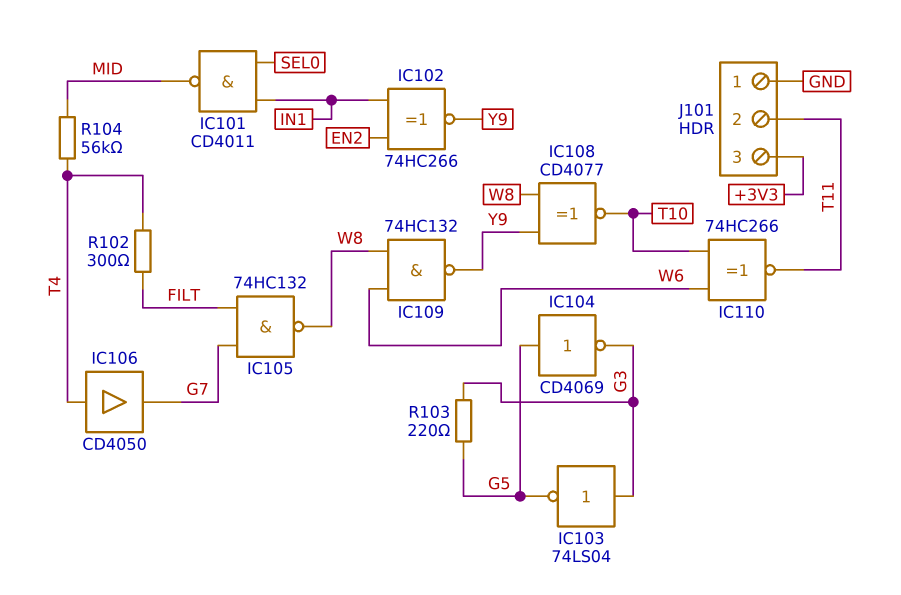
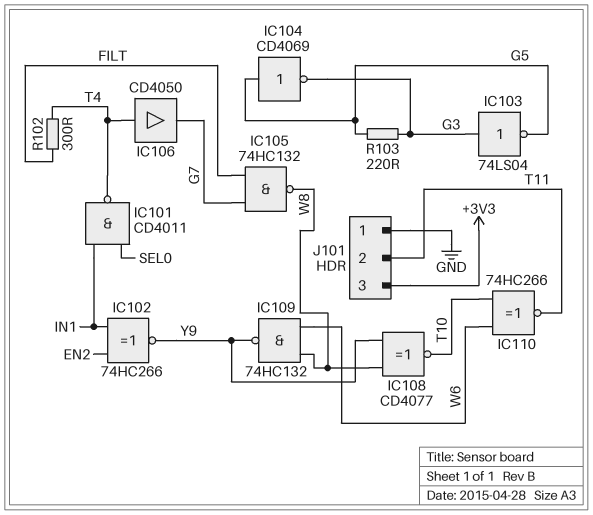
IC101: NAND CD4011 (in IN1, in SEL0, out MID) -> NAND CD4011 (in IN1, in SEL0, out T4)
R104: 56k (MID, T4) -> none

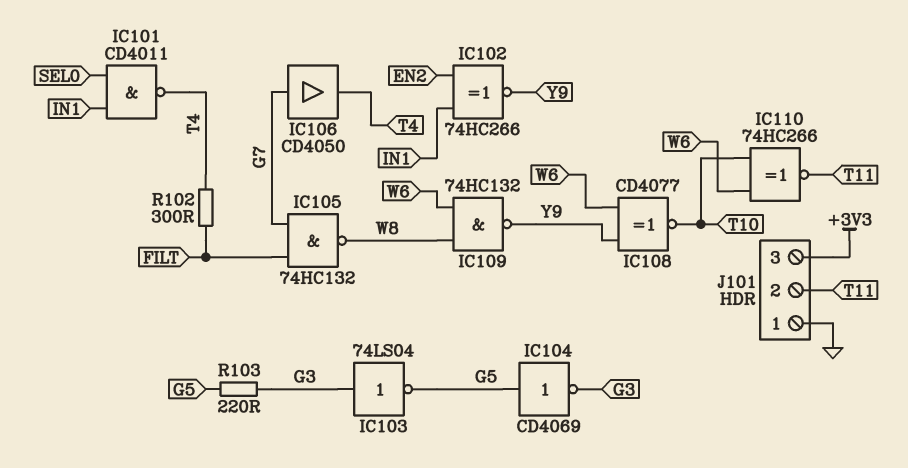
IC106: buffer CD4050 (in T4, out G7) -> buffer CD4050 (in G7, out T4)
IC108: XNOR CD4077 (in W8, in Y9, out T10) -> XNOR CD4077 (in W6, in Y9, out T10)

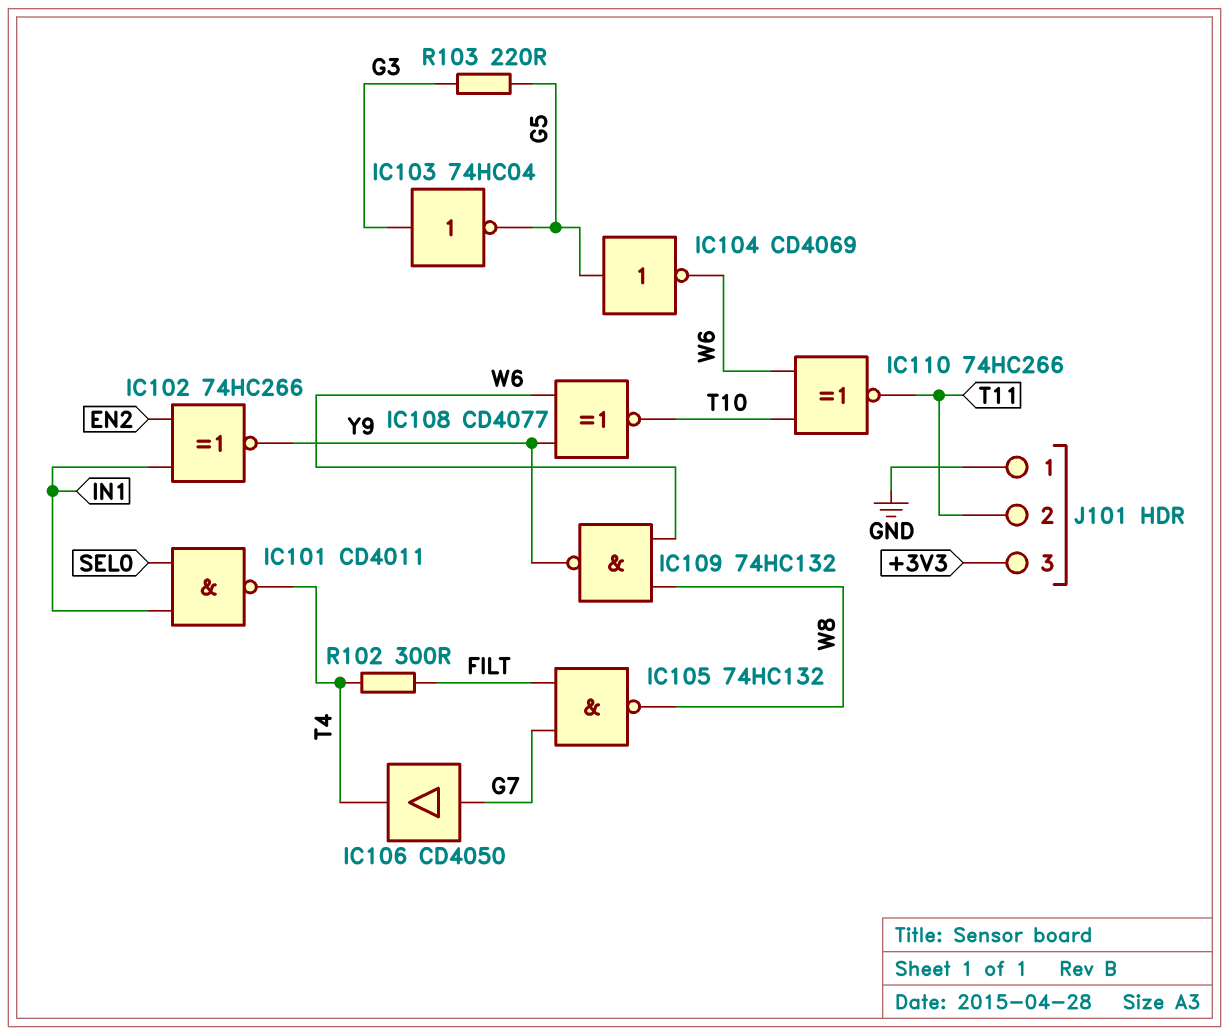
IC103: NOT 74LS04 (in G3, out G5) -> NOT 74HC04 (in G3, out G5)
IC104: NOT CD4069 (in G5, out G3) -> NOT CD4069 (in G5, out W6)

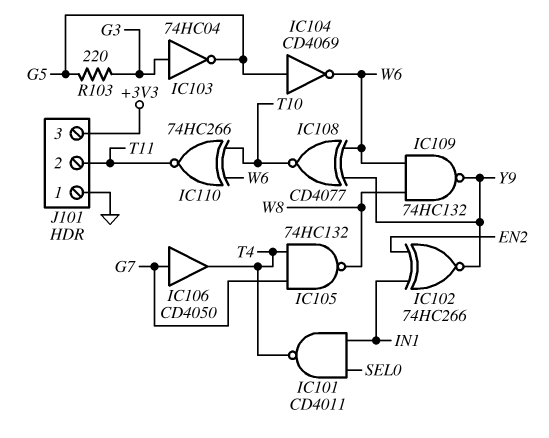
IC105: NAND 74HC132 (in FILT, in G7, out W8) -> NAND 74HC132 (in G7, in T4, out W8)
R102: 300 (FILT, T4) -> none

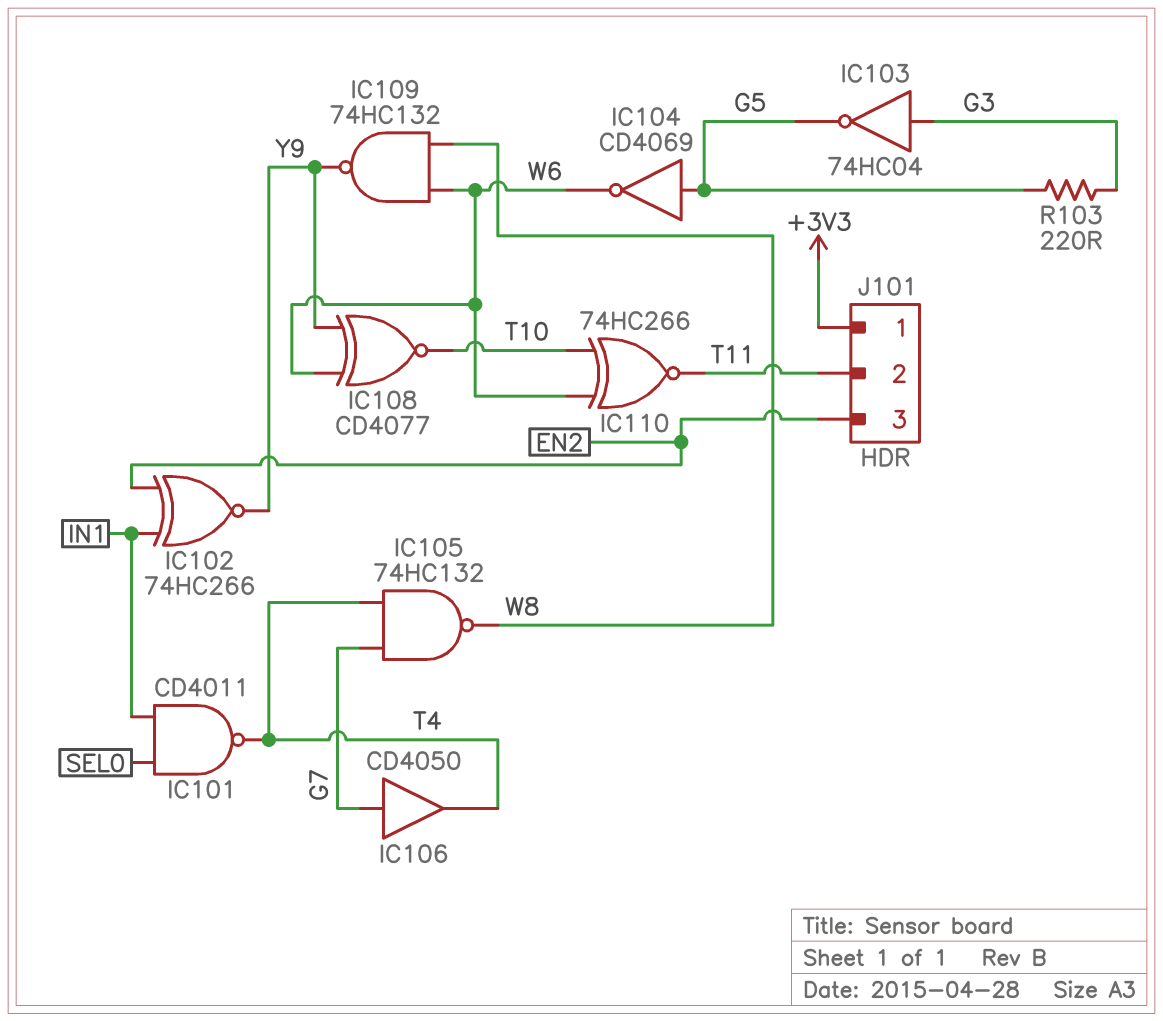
J101 pin 1: GND -> +3V3
J101 pin 3: +3V3 -> EN2

